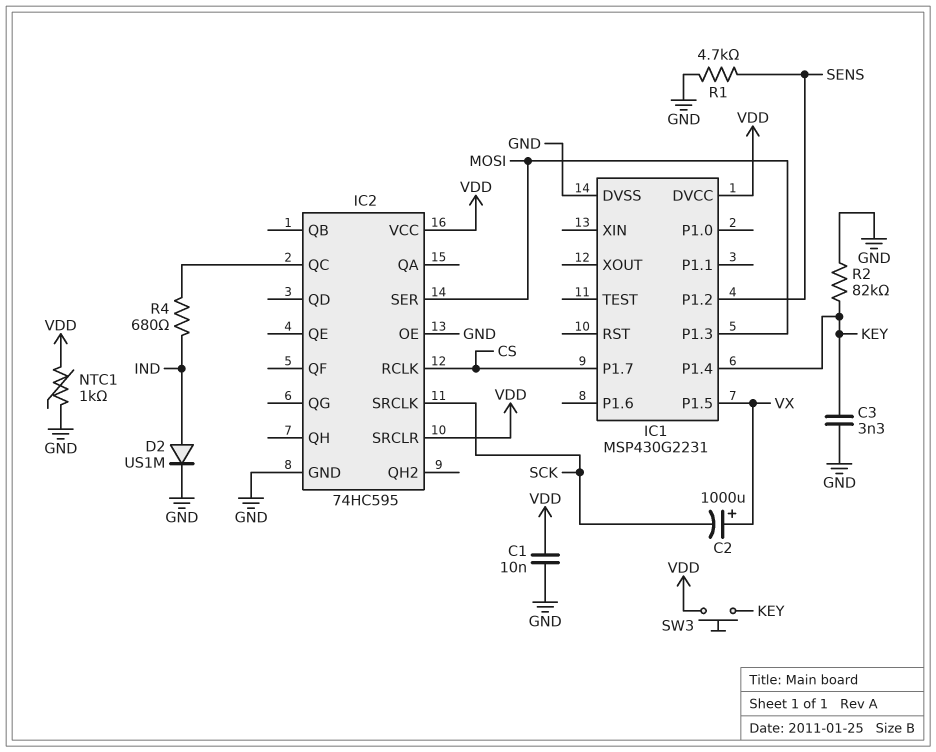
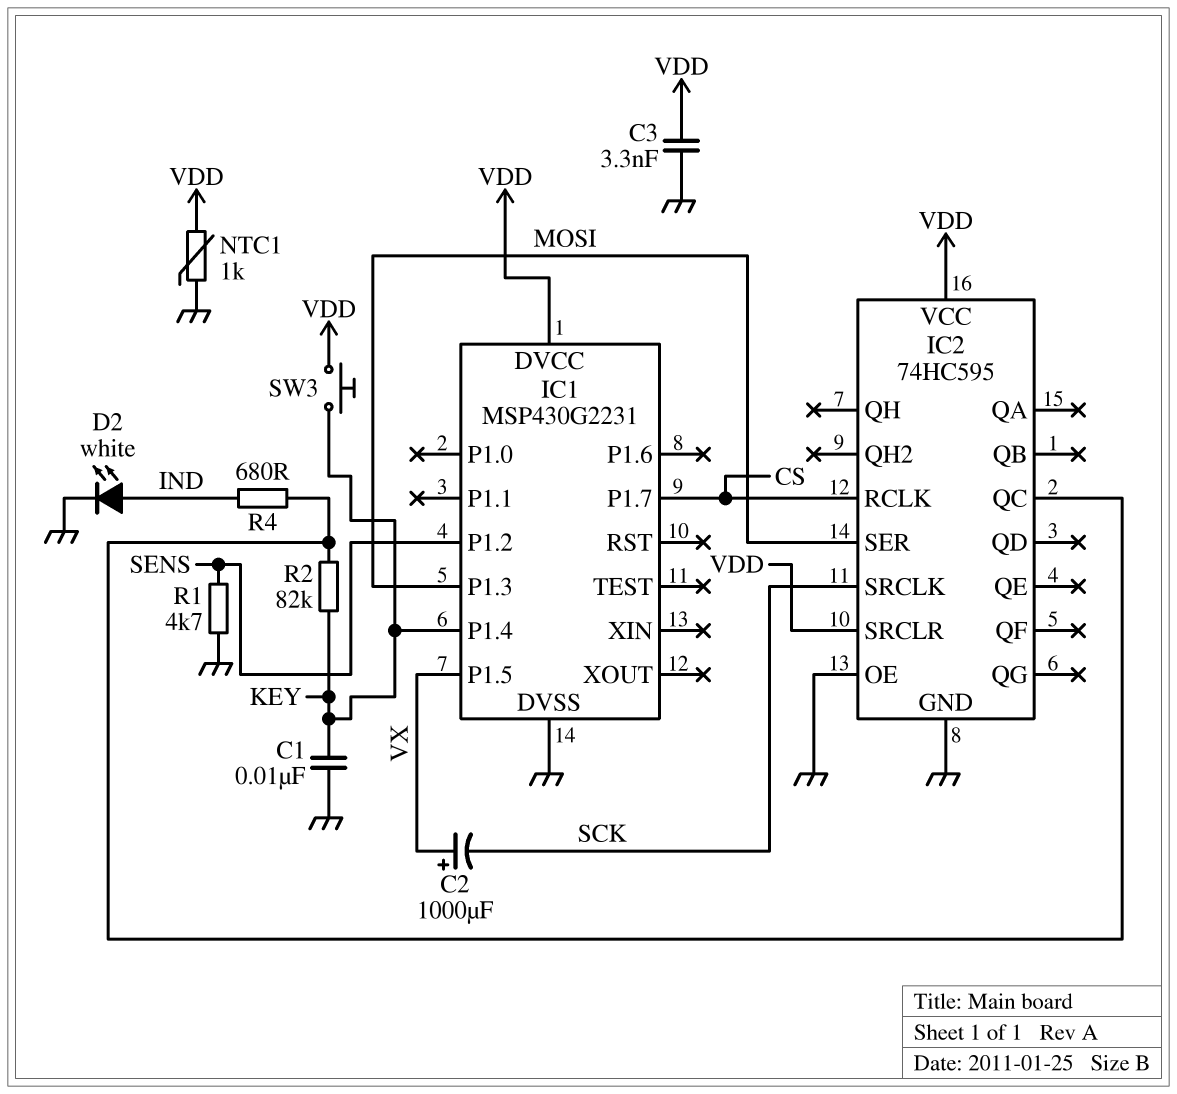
C1: 10nF (GND, VDD) -> 10nF (GND, KEY)
C3: 3.3nF (GND, KEY) -> 3.3nF (GND, VDD)
D2: diode US1M (A IND, K GND) -> LED white (A IND, K GND)
R2: 82k (GND, KEY) -> 82k (IC2/QC, KEY)

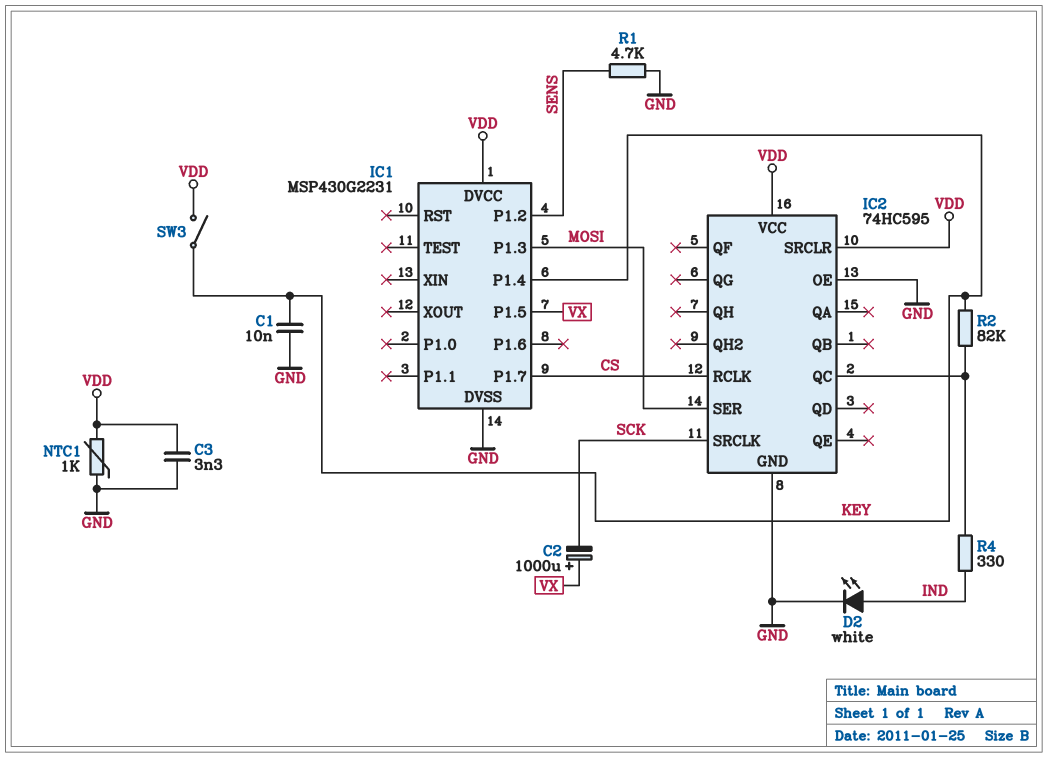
R4: 680 (IC2/QC, IND) -> 330 (IC2/QC, IND)
SW3: button (KEY, VDD) -> switch (KEY, VDD)

